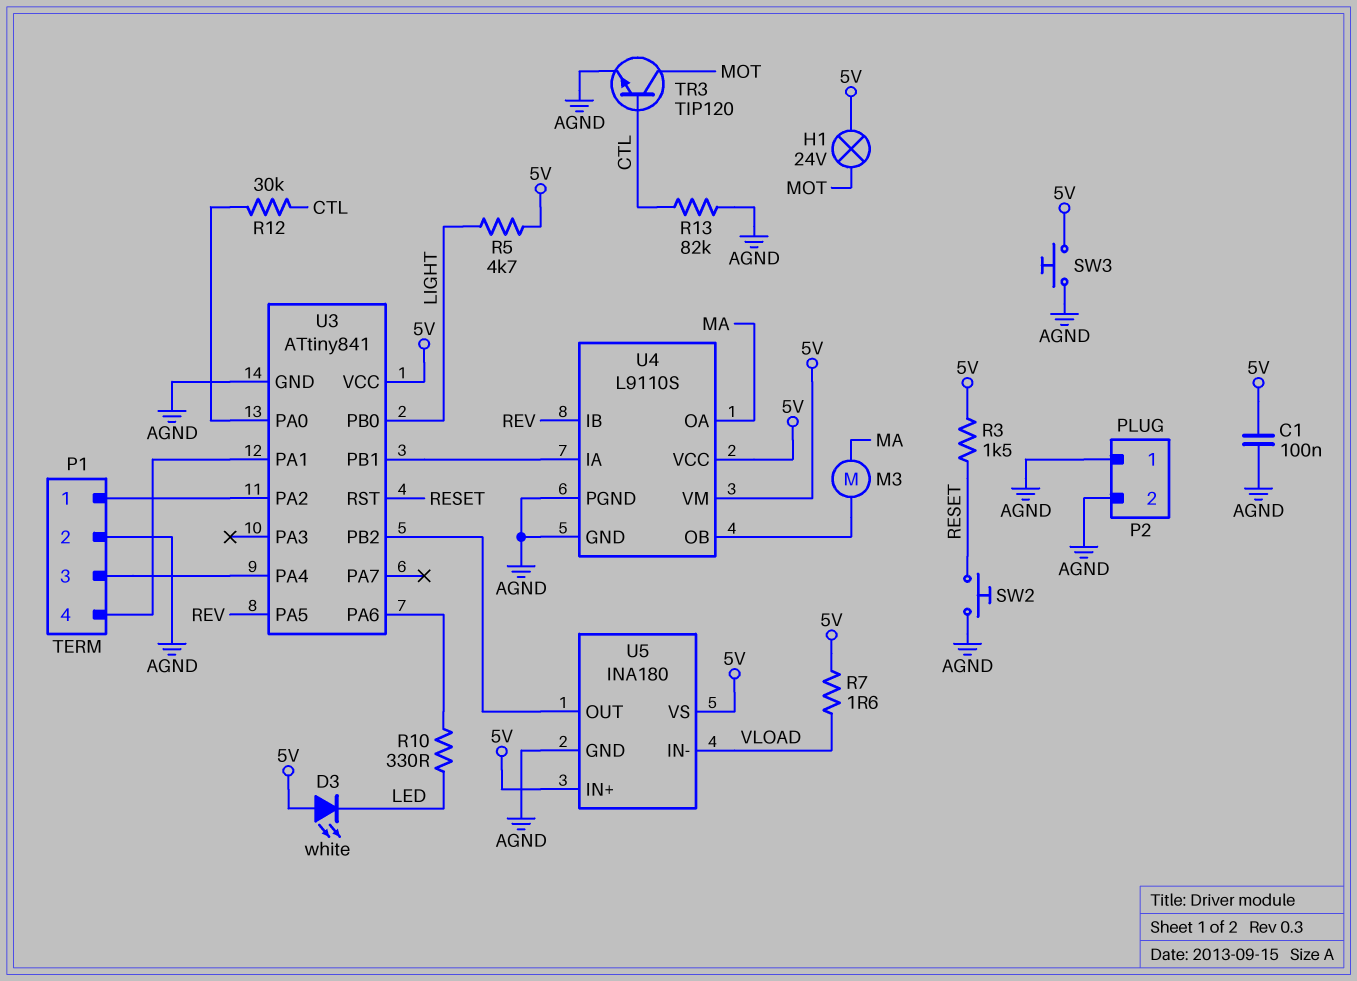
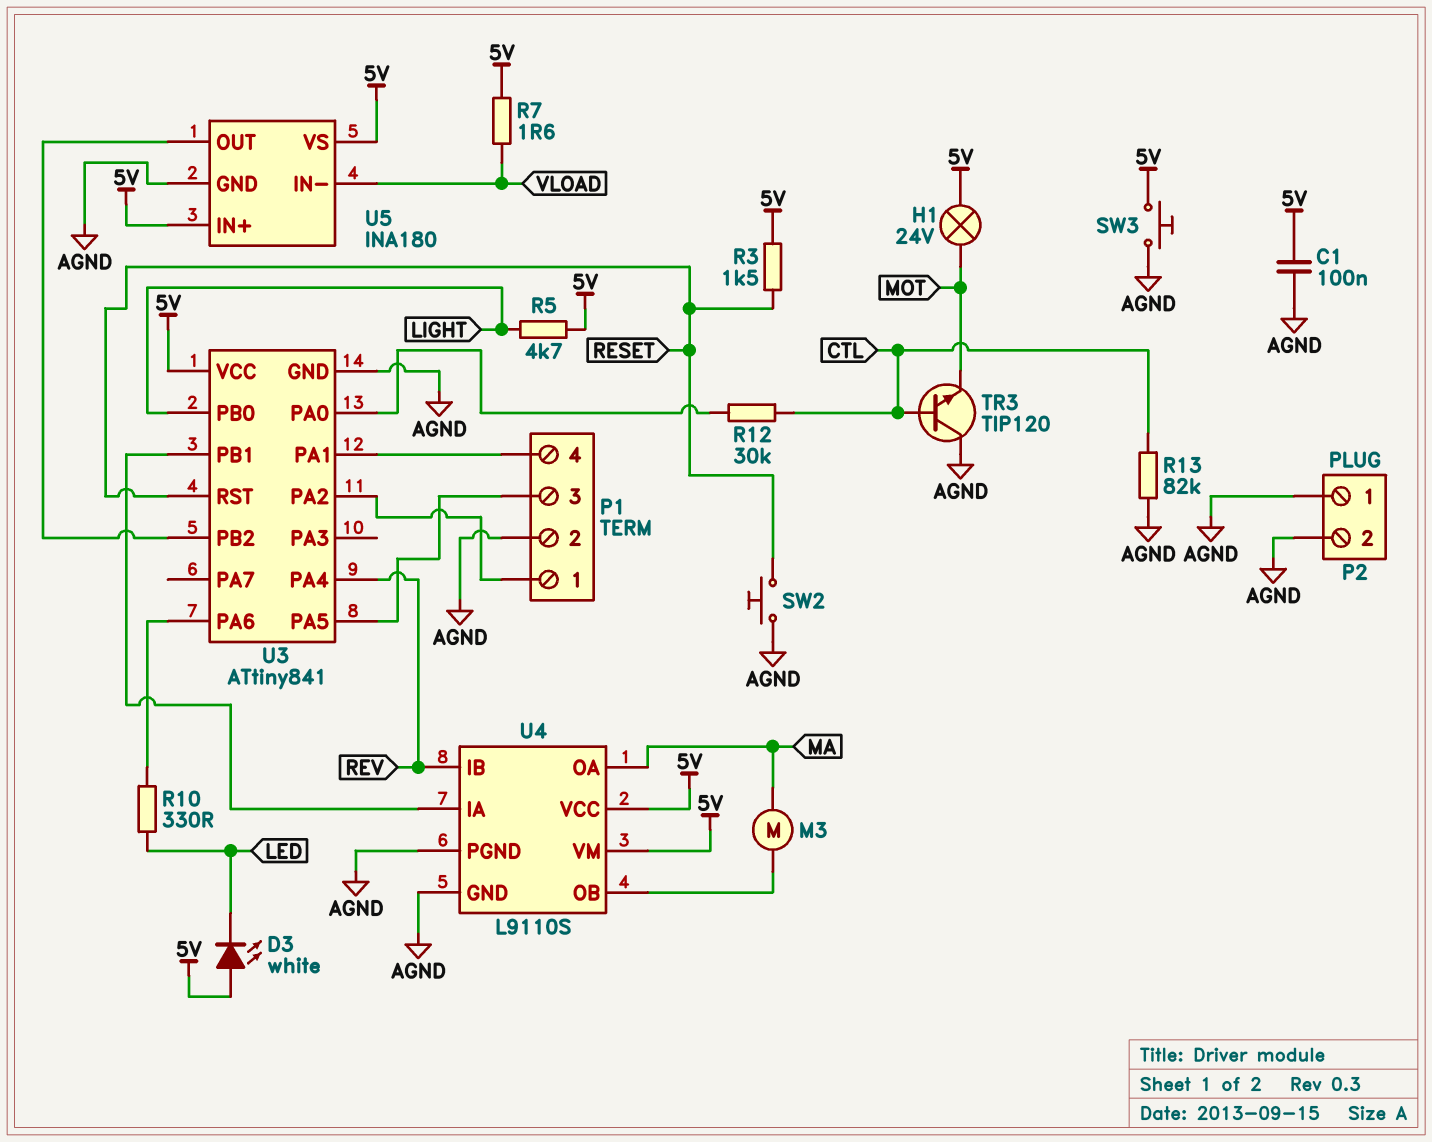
TR3: NPN TIP120 (B CTL, C MOT, E AGND) -> NPN TIP120 (B CTL, C AGND, E MOT)
U3 pin PA4: P1/3 -> REV
U3 pin PA5: REV -> P1/3

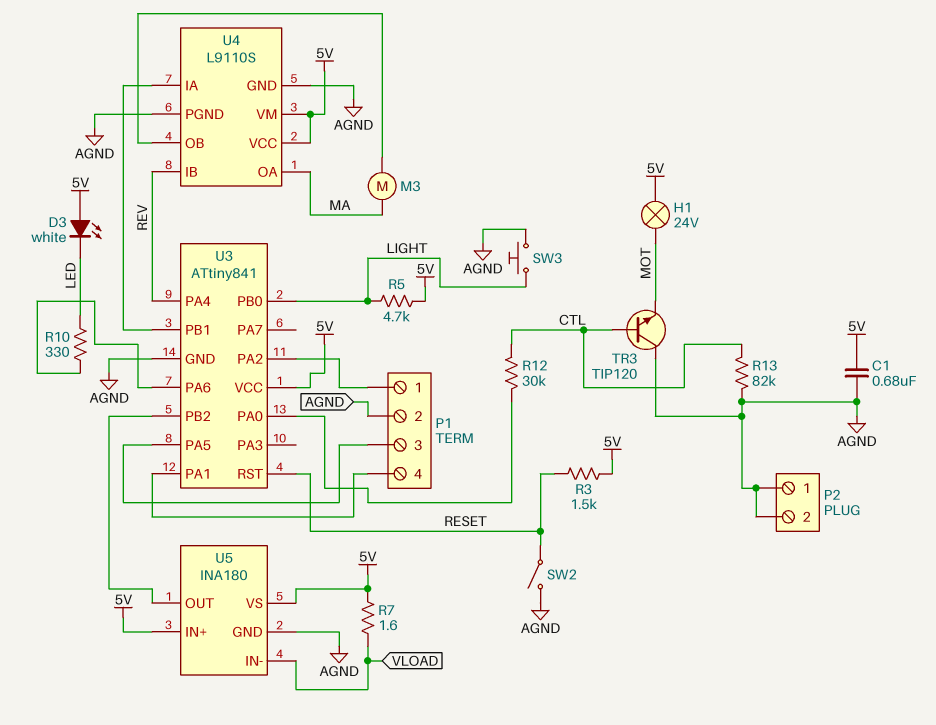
C1: 100nF (5V, AGND) -> 680nF (5V, AGND)
SW2: button (AGND, RESET) -> switch (AGND, RESET)
SW3: button (5V, AGND) -> button (AGND, LIGHT)

